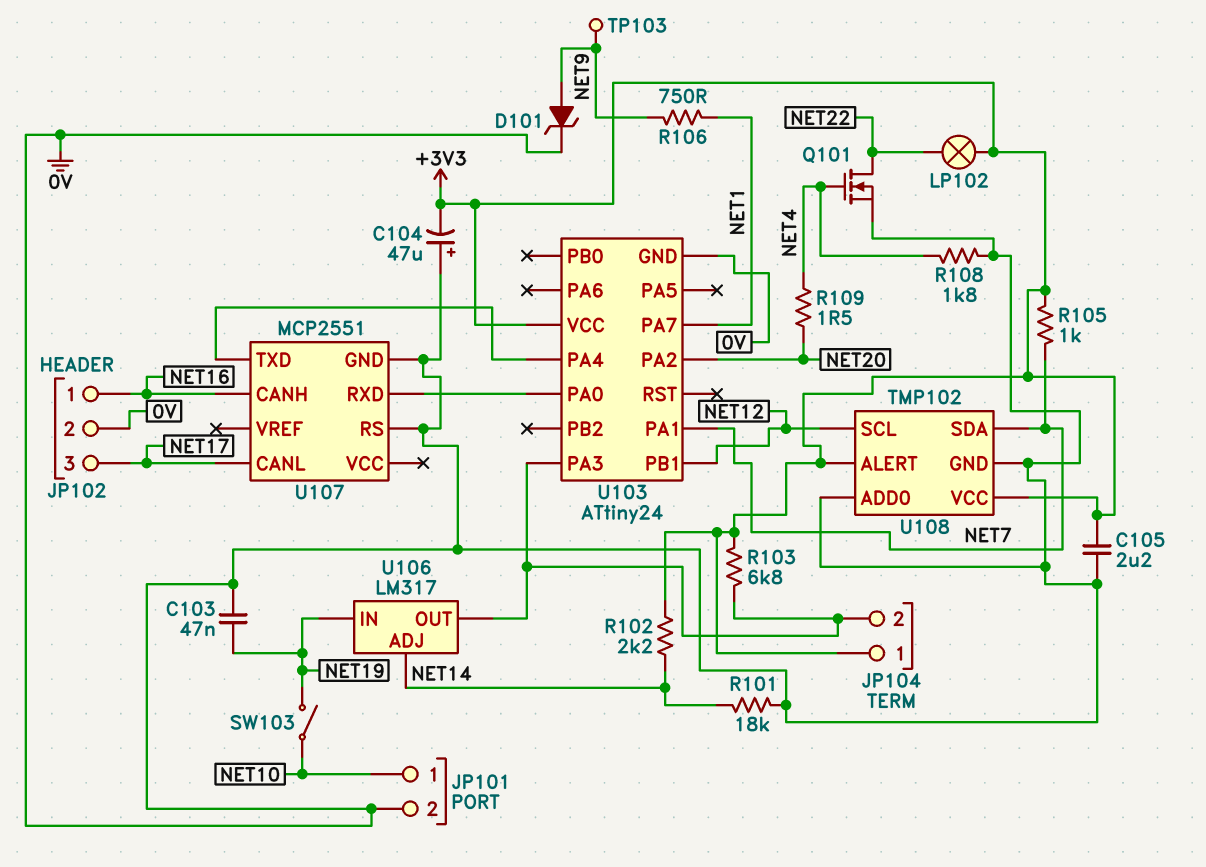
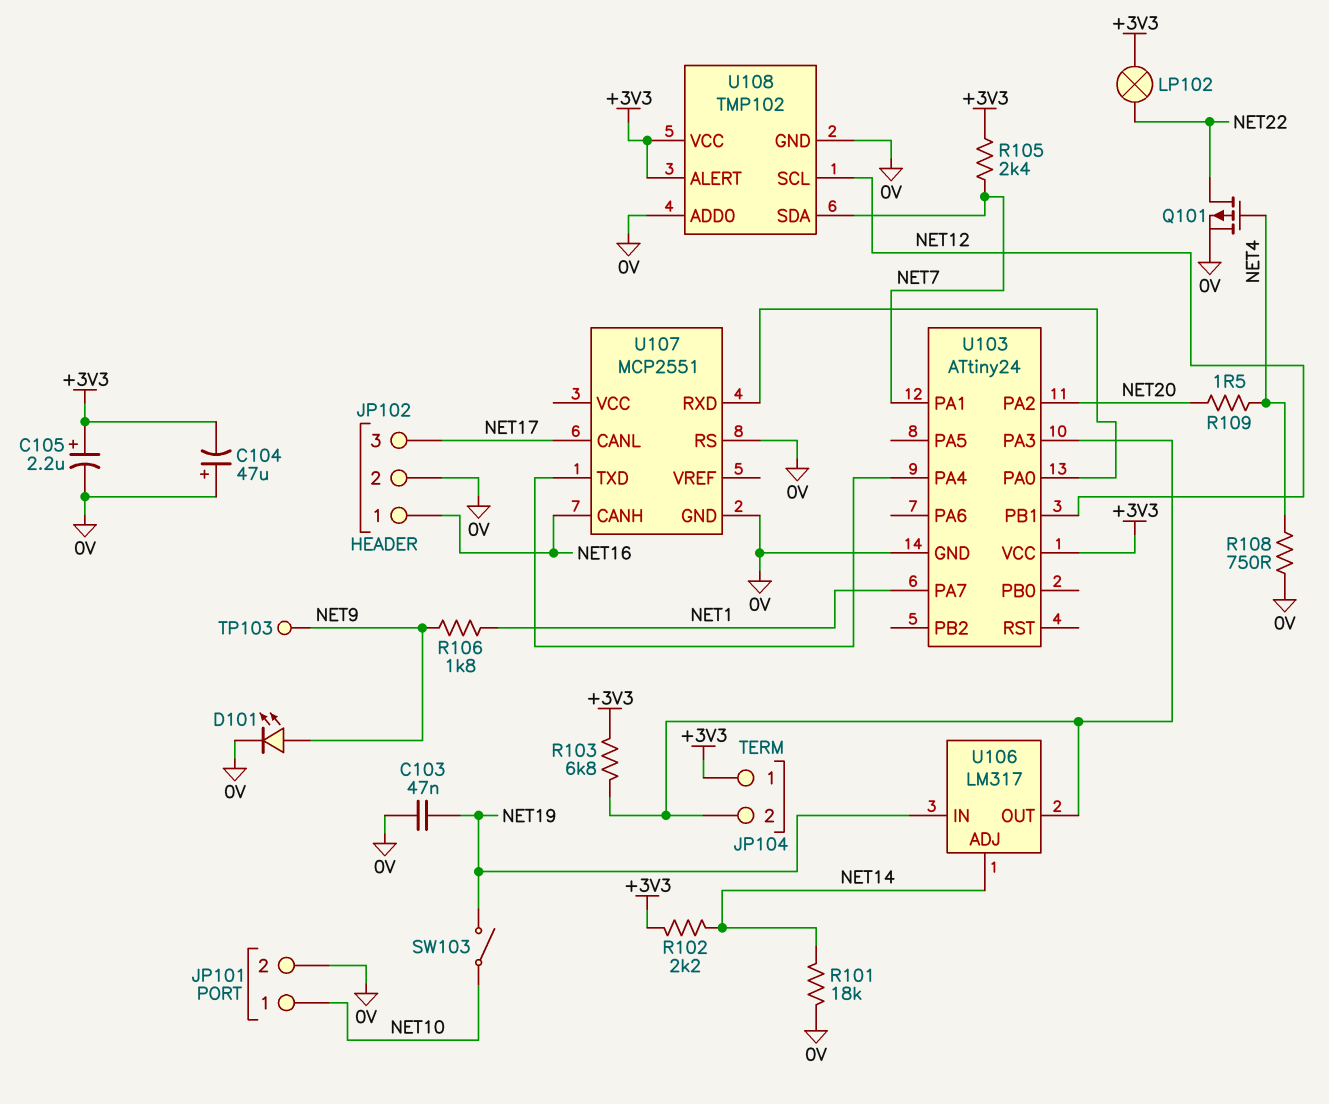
C105: 2.2uF (+3V3, 0V) -> 2.2uF (plus +3V3, minus 0V)
D101: zener (A NET9, K 0V) -> LED (A NET9, K 0V)
Q101: NMOS (G NET4, D NET22, S 0V) -> PMOS (G NET4, D NET22, S 0V)
R105: 1k (+3V3, NET7) -> 2.4k (+3V3, NET7)
R106: 750 (NET1, NET9) -> 1.8k (NET1, NET9)
R108: 1.8k (0V, NET4) -> 750 (0V, NET4)

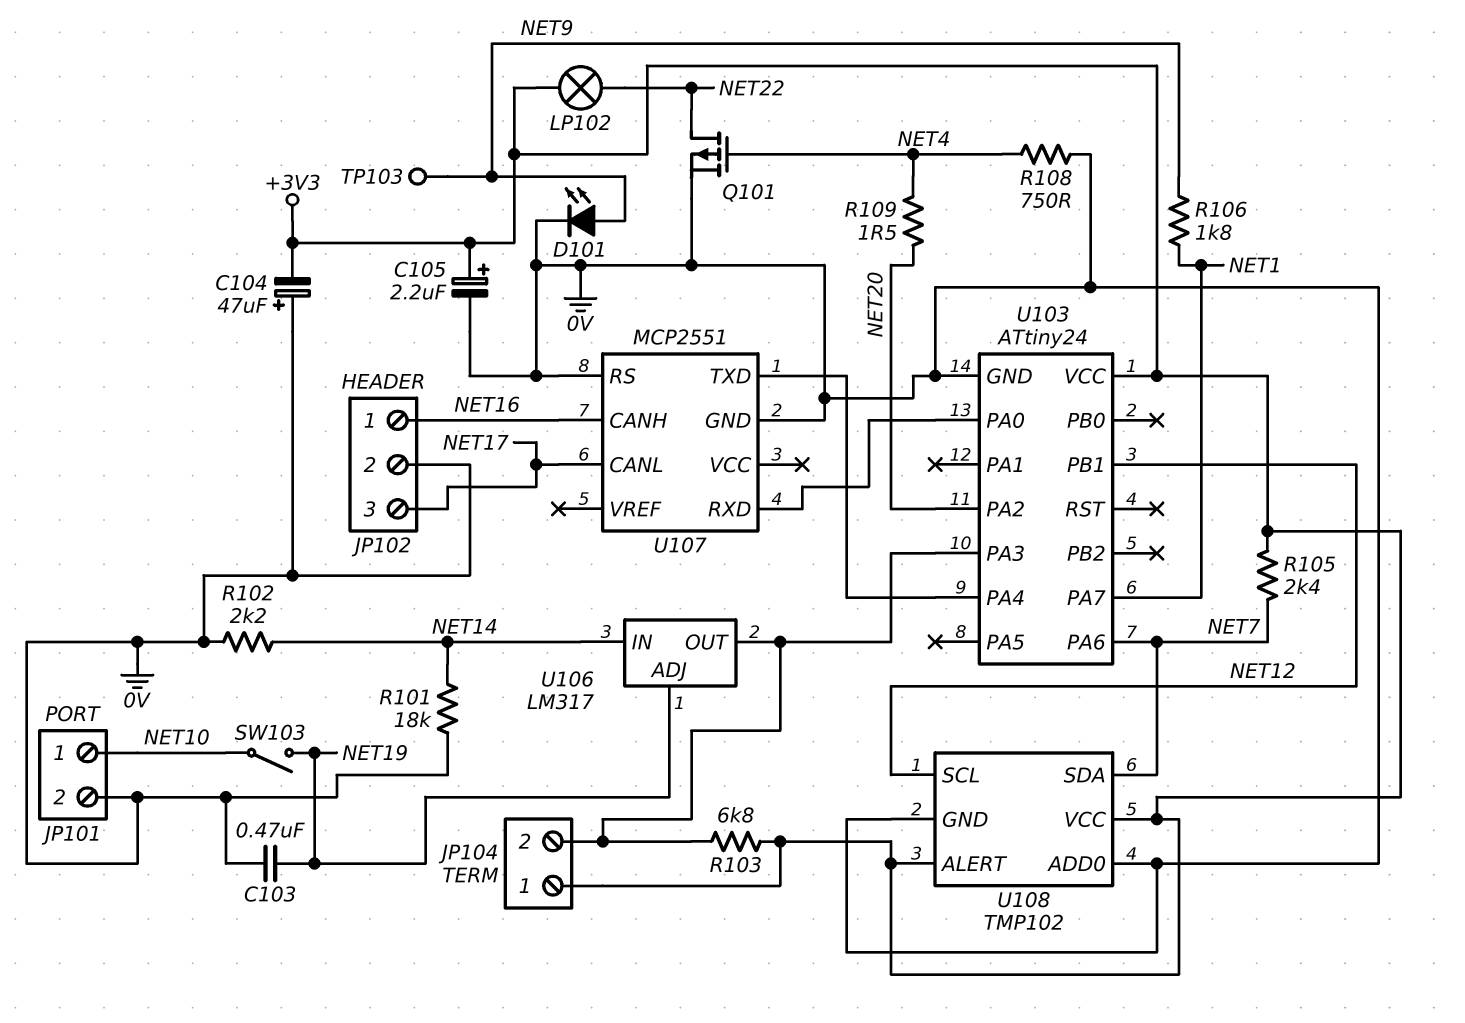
C103: 47nF (0V, NET19) -> 470nF (0V, NET19)
R102: 2.2k (+3V3, NET14) -> 2.2k (0V, NET14)
U103 pin PA1: NET7 -> none
U103 pin PA6: none -> NET7
U106 pin ADJ: NET14 -> NET19
U106 pin IN: NET19 -> NET14

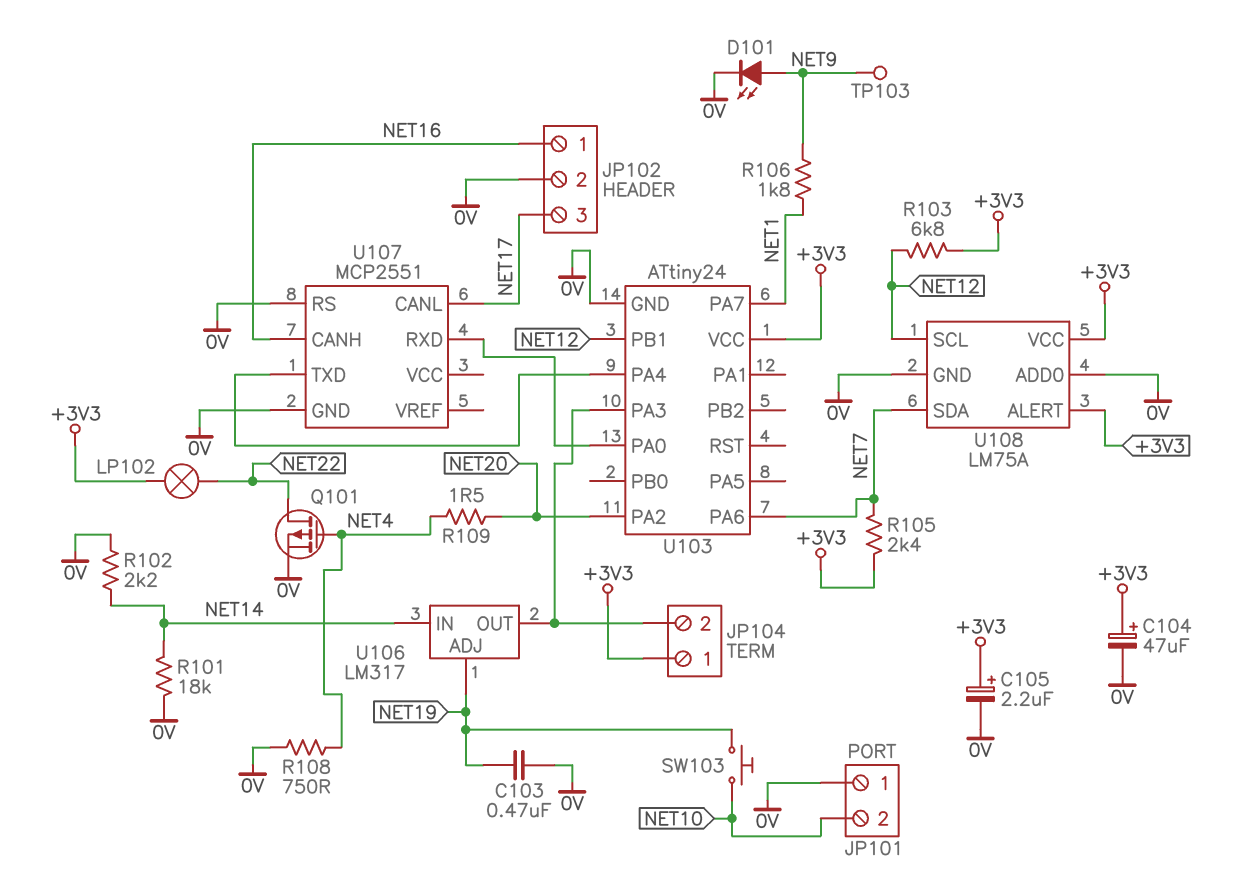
C104: 47uF (plus 0V, minus +3V3) -> 47uF (plus +3V3, minus 0V)
JP101 pin 1: NET10 -> 0V
JP101 pin 2: 0V -> NET10
R103: 6.8k (+3V3, JP104/2) -> 6.8k (+3V3, NET12)
SW103: switch (NET10, NET19) -> button (NET10, NET19)
U108: TMP102 -> LM75A

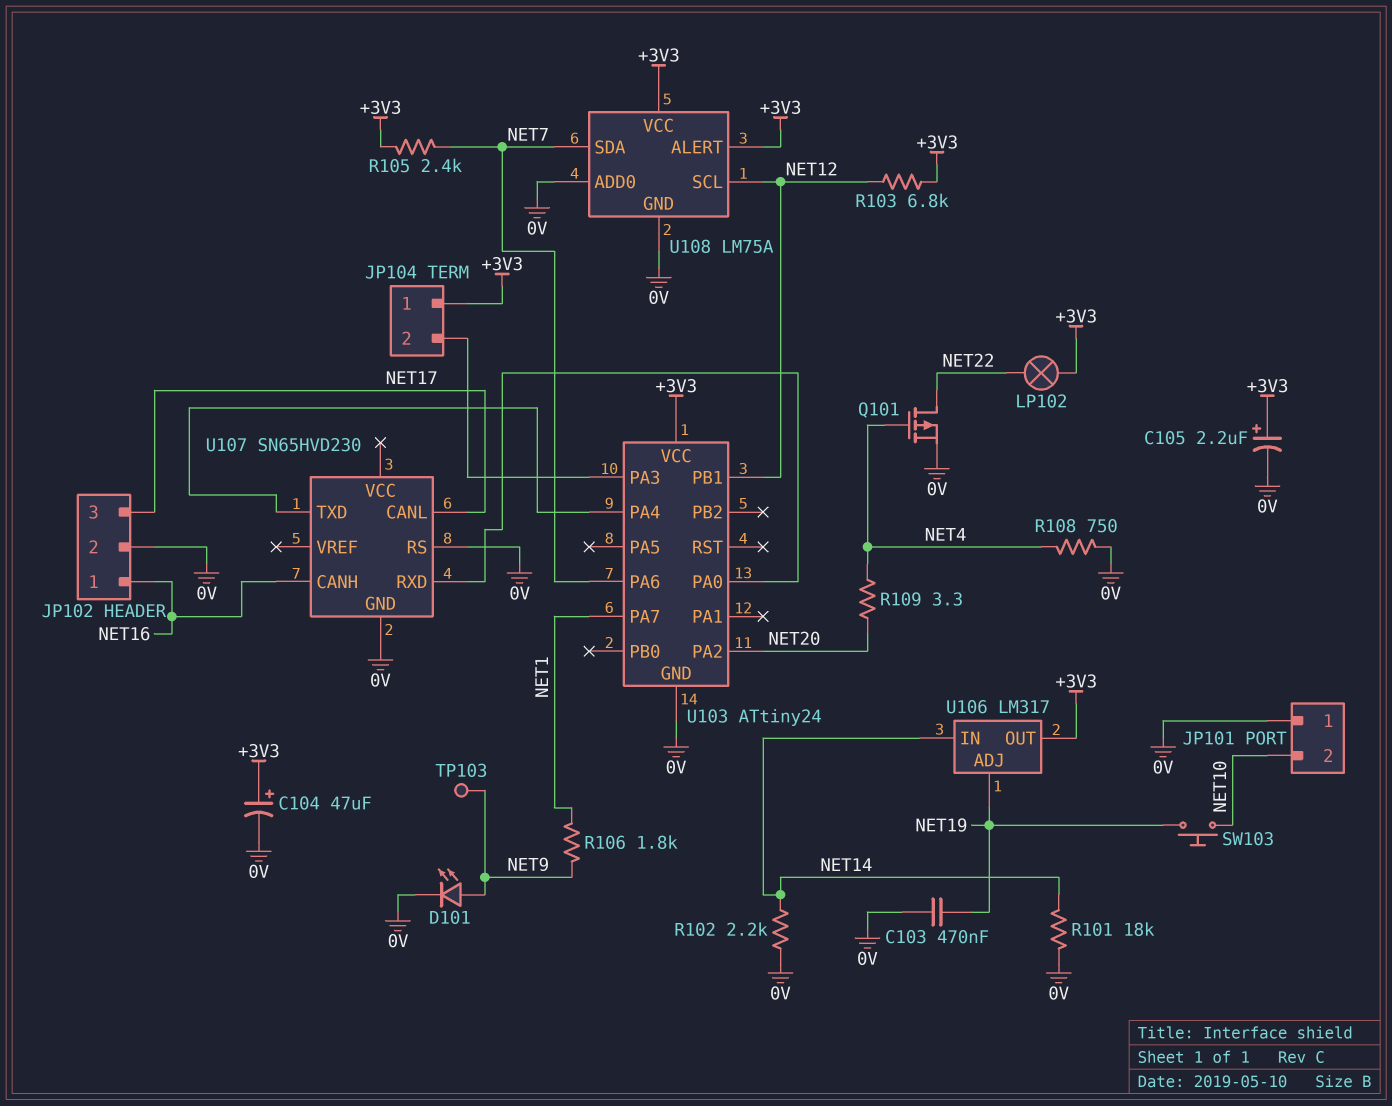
R109: 1.5 (NET4, NET20) -> 3.3 (NET4, NET20)
U106 pin OUT: JP104/2 -> +3V3
U107: MCP2551 -> SN65HVD230

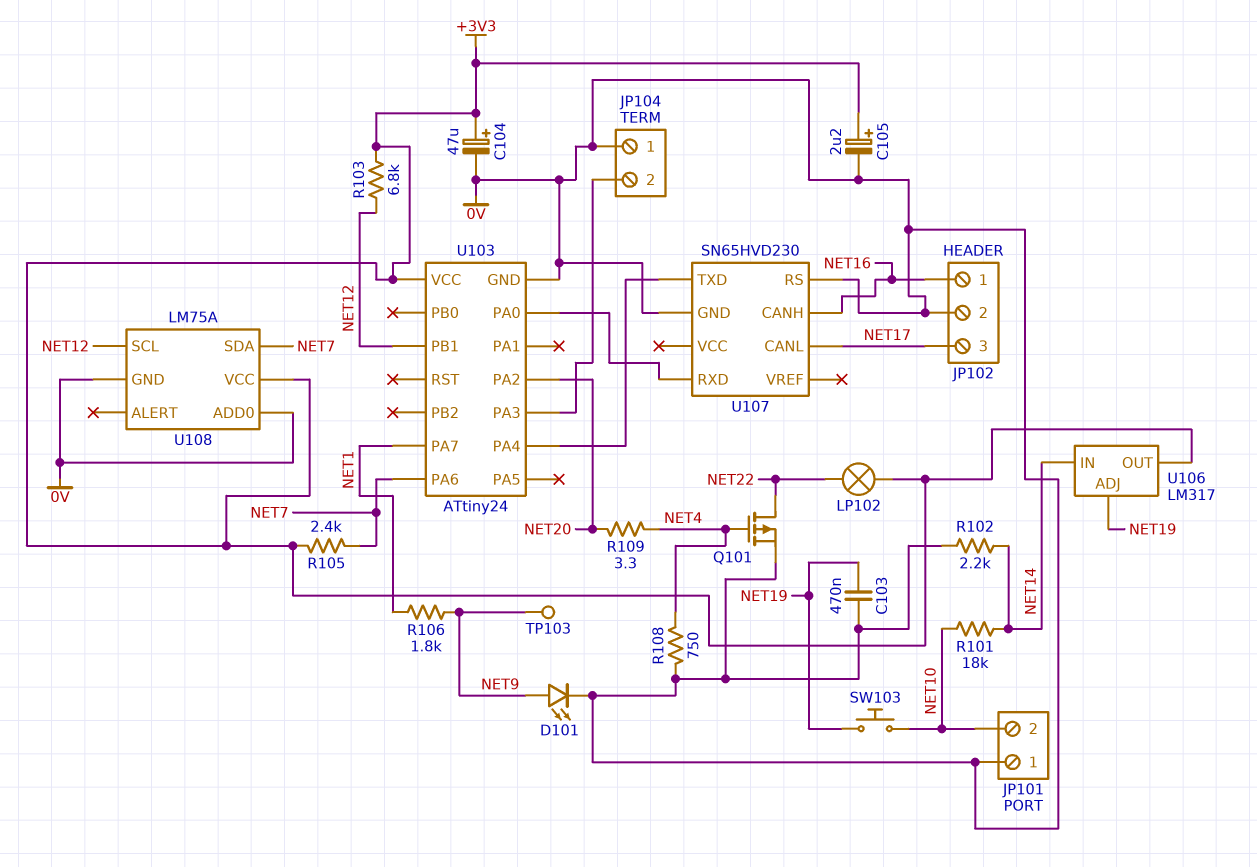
JP104 pin 1: +3V3 -> 0V
R101: 18k (0V, NET14) -> 18k (NET10, NET14)
U108 pin ALERT: +3V3 -> none

